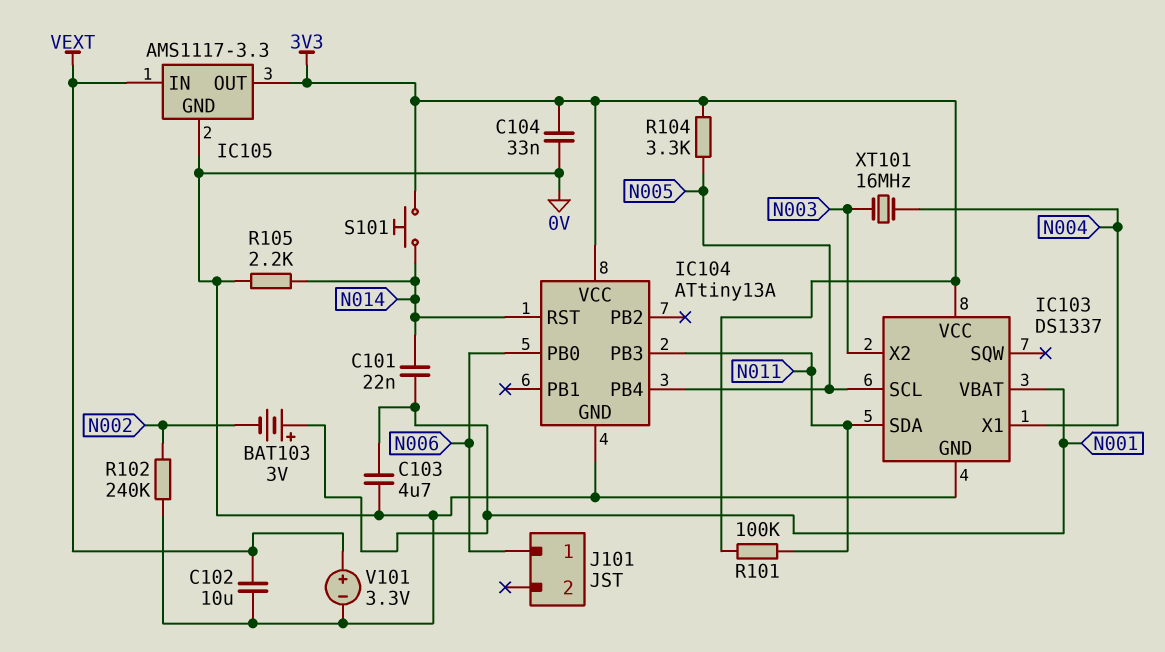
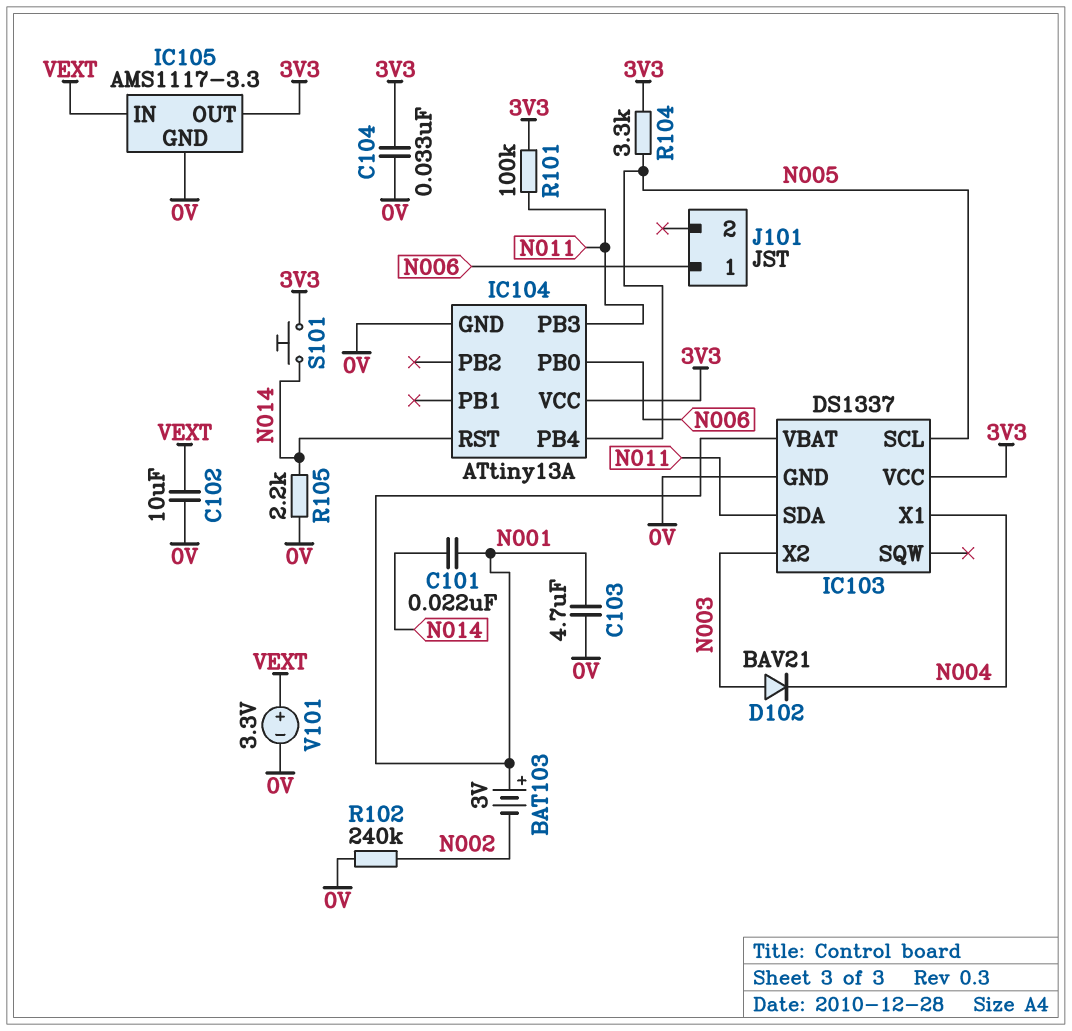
D102: none -> diode BAV21 (A N003, K N004)
XT101: 16MHz (N003, N004) -> none

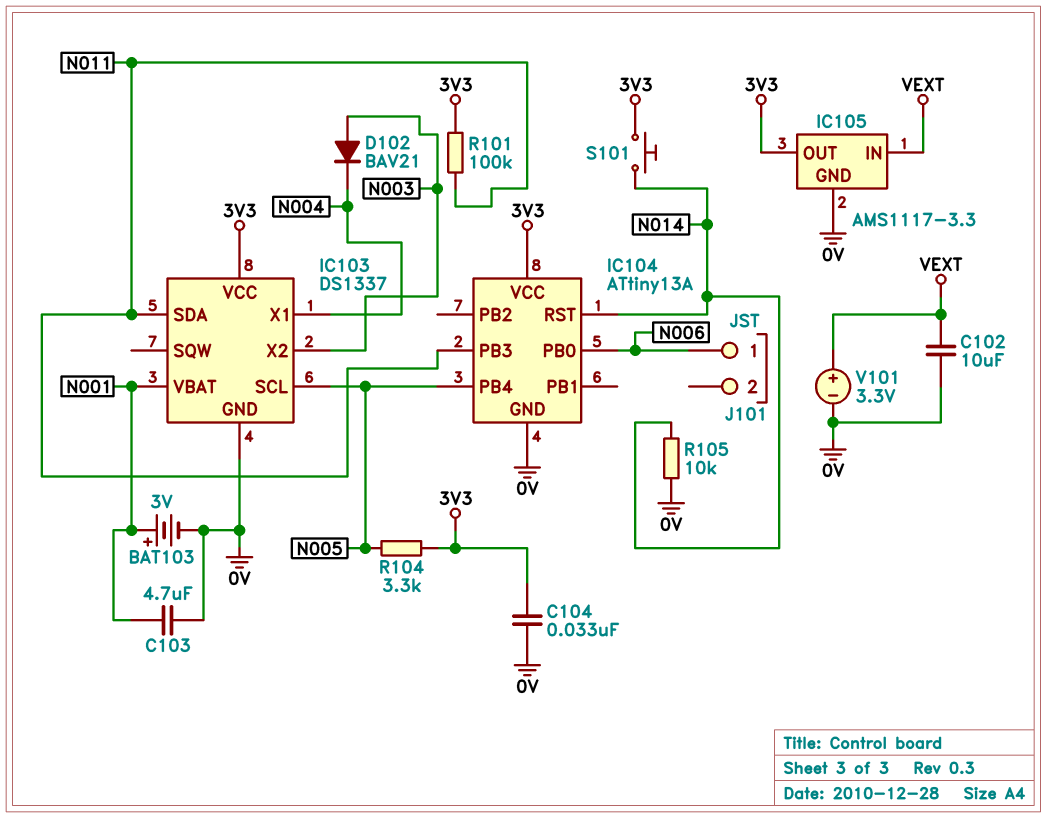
BAT103: 3V (plus N001, minus N002) -> 3V (plus N001, minus 0V)
C101: 22nF (N001, N014) -> none
R102: 240k (0V, N002) -> none
R105: 2.2k (0V, N014) -> 10k (0V, N014)

